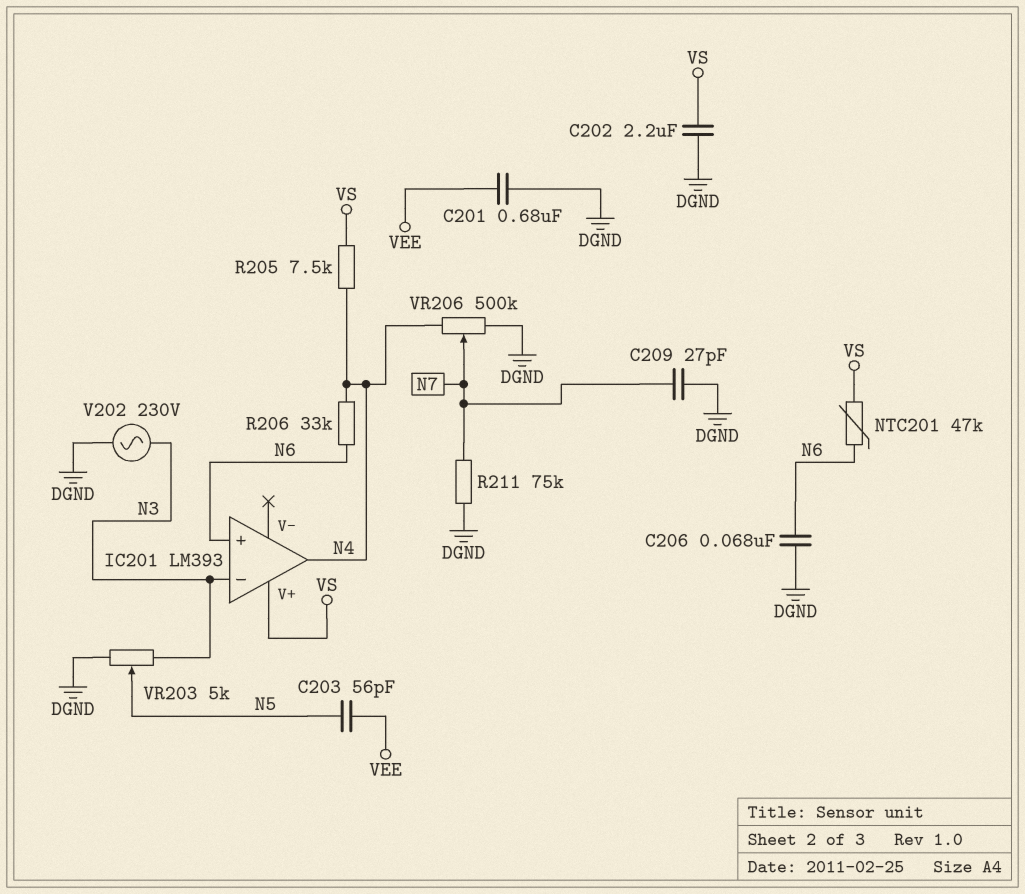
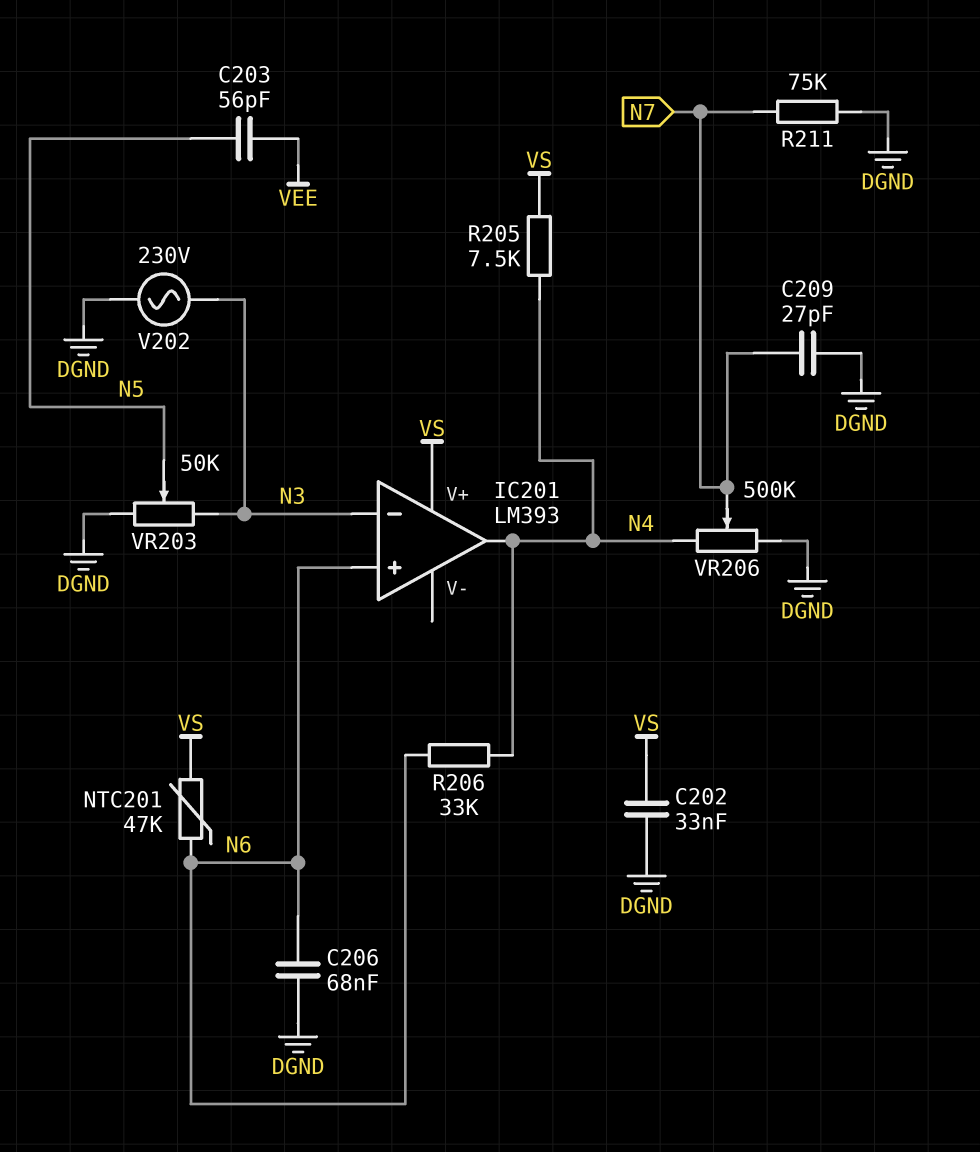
C201: 680nF (DGND, VEE) -> none
C202: 2.2uF (DGND, VS) -> 33nF (DGND, VS)
VR203: 5k (DGND, N3, wiper N5) -> 50k (DGND, N3, wiper N5)

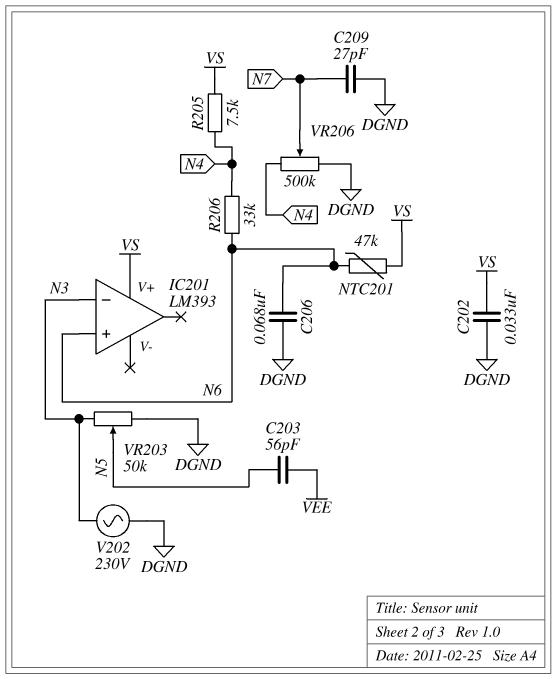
IC201 pin out: N4 -> none
R211: 75k (DGND, N7) -> none

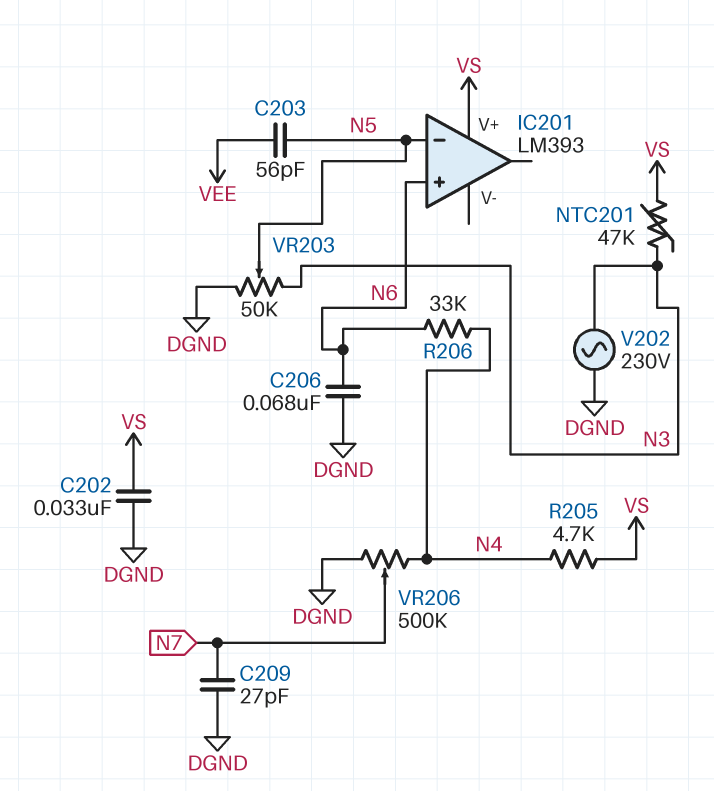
IC201 pin in-: N3 -> N5
NTC201: 47k (N6, VS) -> 47k (N3, VS)
R205: 7.5k (N4, VS) -> 4.7k (N4, VS)

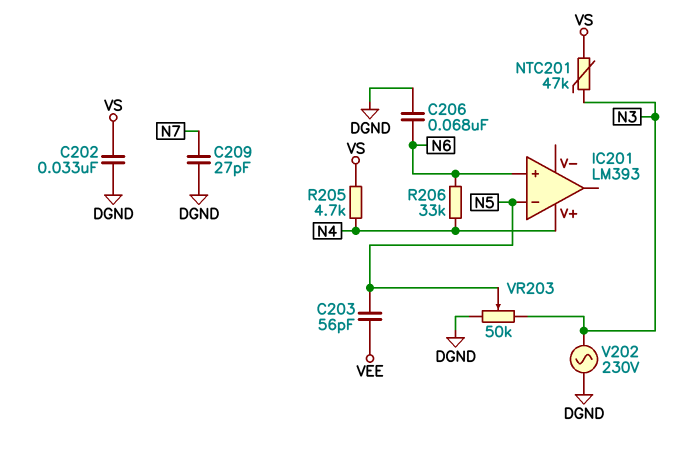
IC201 pin V+: VS -> N4
VR206: 500k (DGND, N4, wiper N7) -> none

